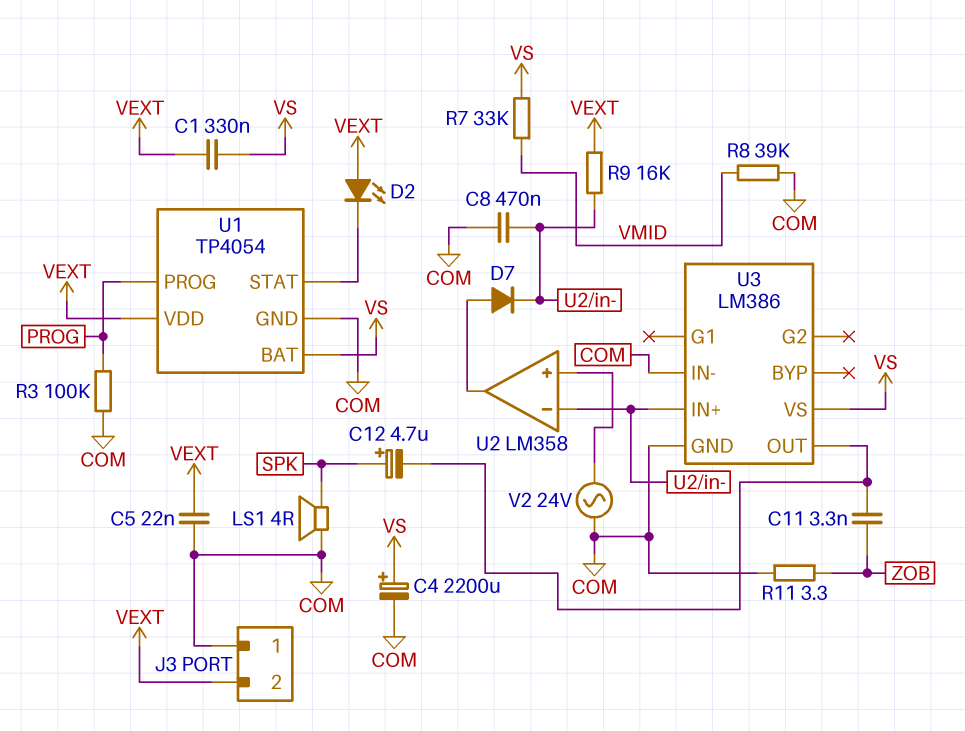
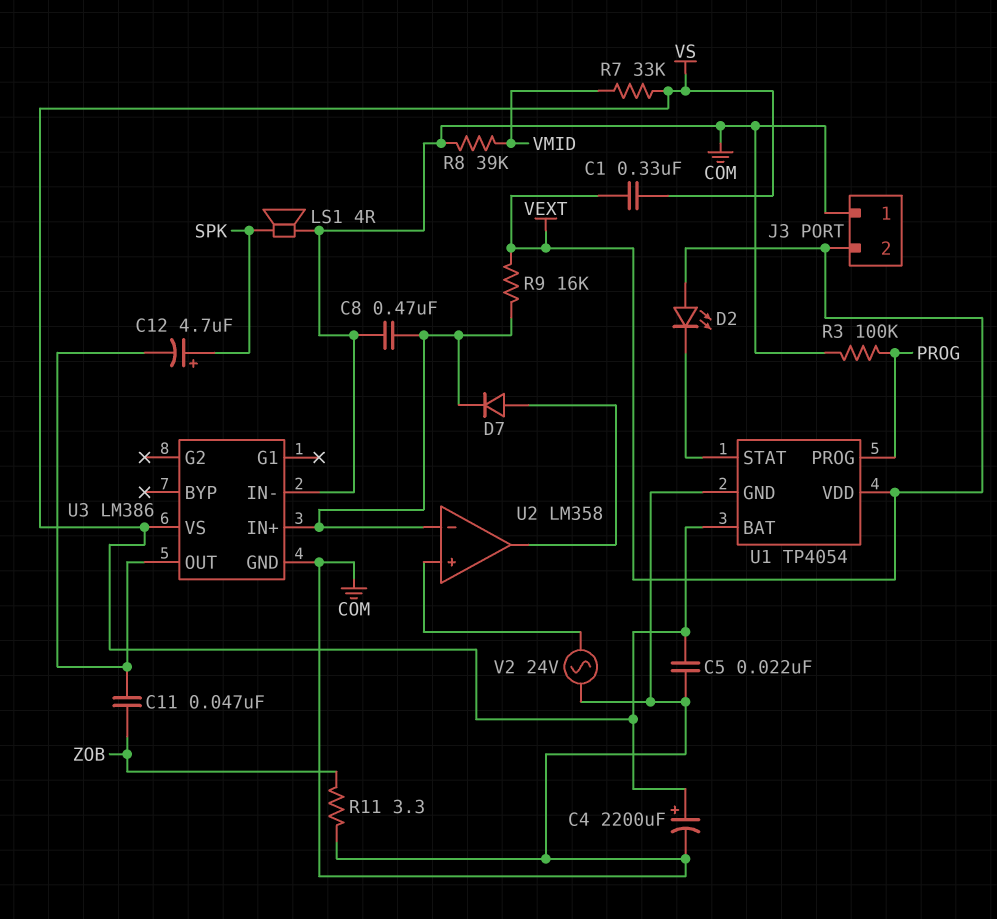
C5: 22nF (COM, VEXT) -> 22nF (COM, VS)
C11: 3.3nF (U3/OUT, ZOB) -> 47nF (U3/OUT, ZOB)

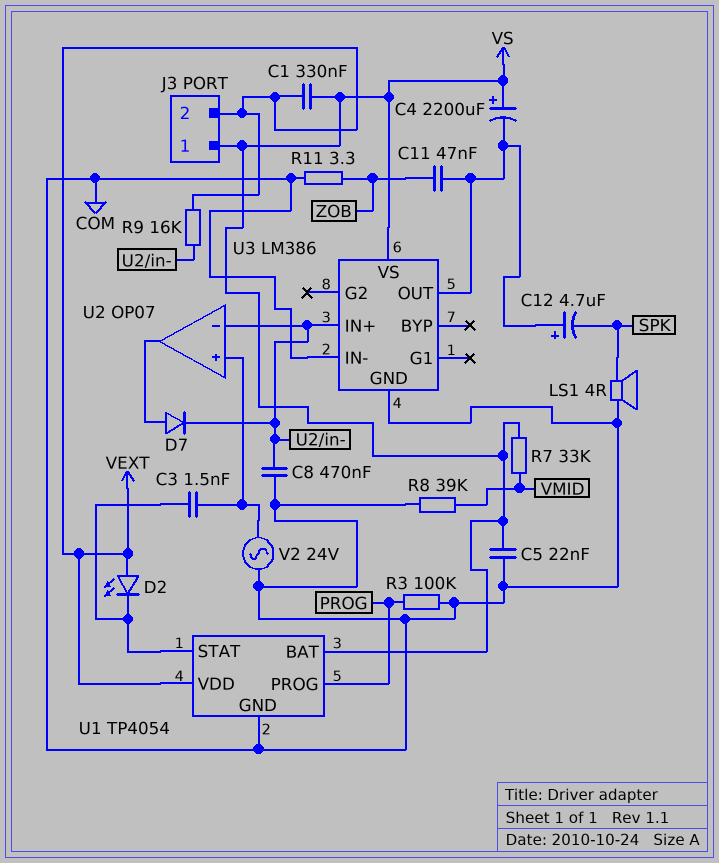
C3: none -> 1.5nF (U1/STAT, U2/in+)
C4: 2200uF (plus VS, minus COM) -> 2200uF (plus VS, minus U3/OUT)
C12: 4.7uF (plus SPK, minus U3/OUT) -> 4.7uF (plus U3/OUT, minus SPK)
J3 pin 1: COM -> VS
U2: LM358 -> OP07

